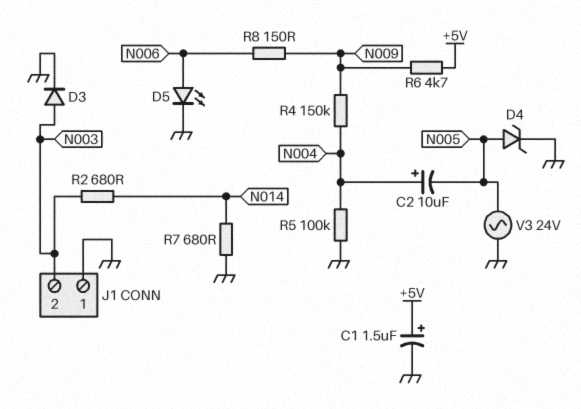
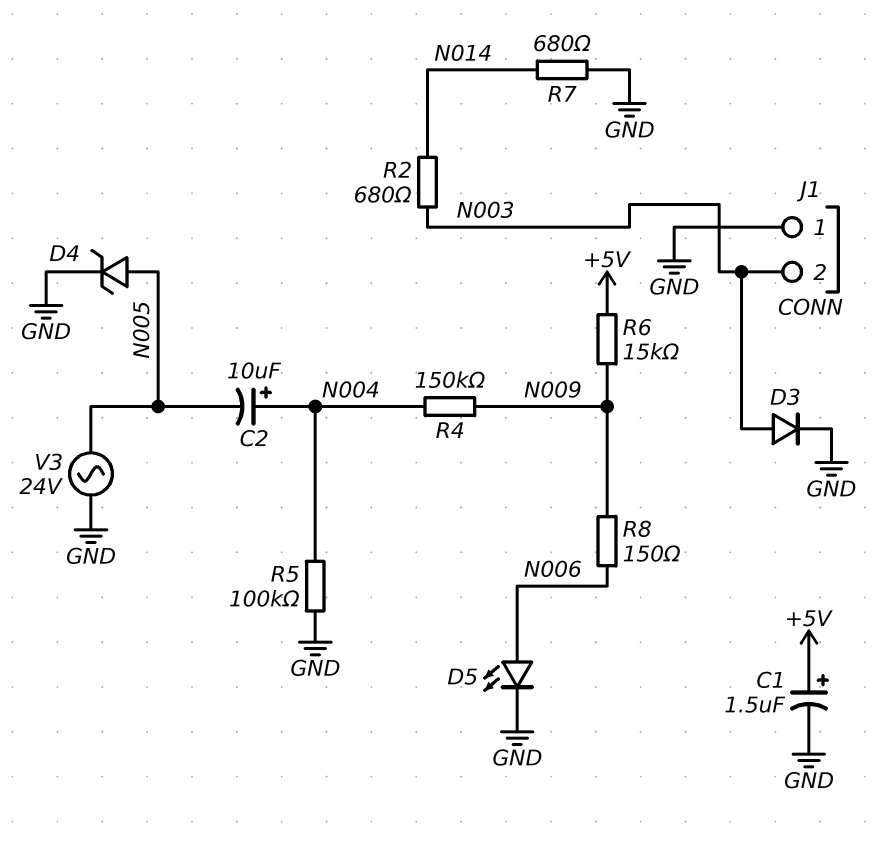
R6: 4.7k (+5V, N009) -> 15k (+5V, N009)

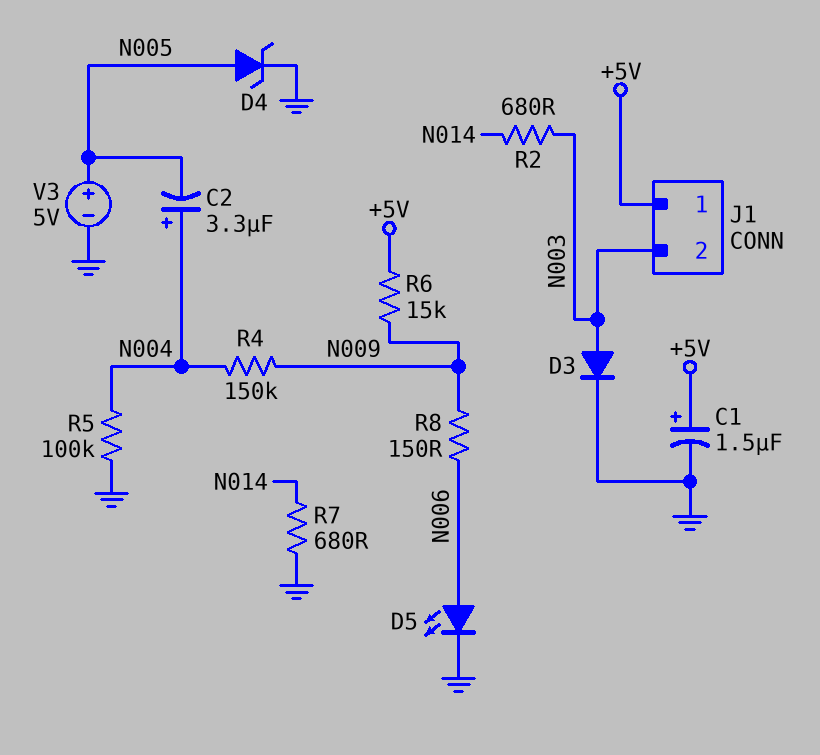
C2: 10uF (plus N004, minus N005) -> 3.3uF (plus N004, minus N005)
J1 pin 1: GND -> +5V
V3: AC 24V (GND, N005) -> 5V (plus N005, minus GND)

